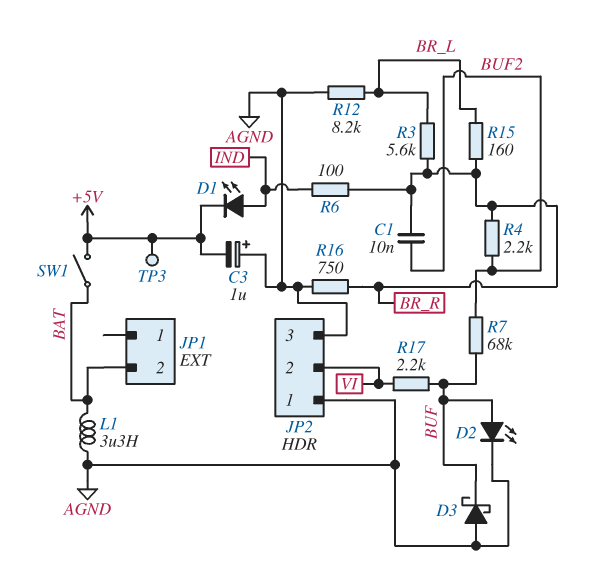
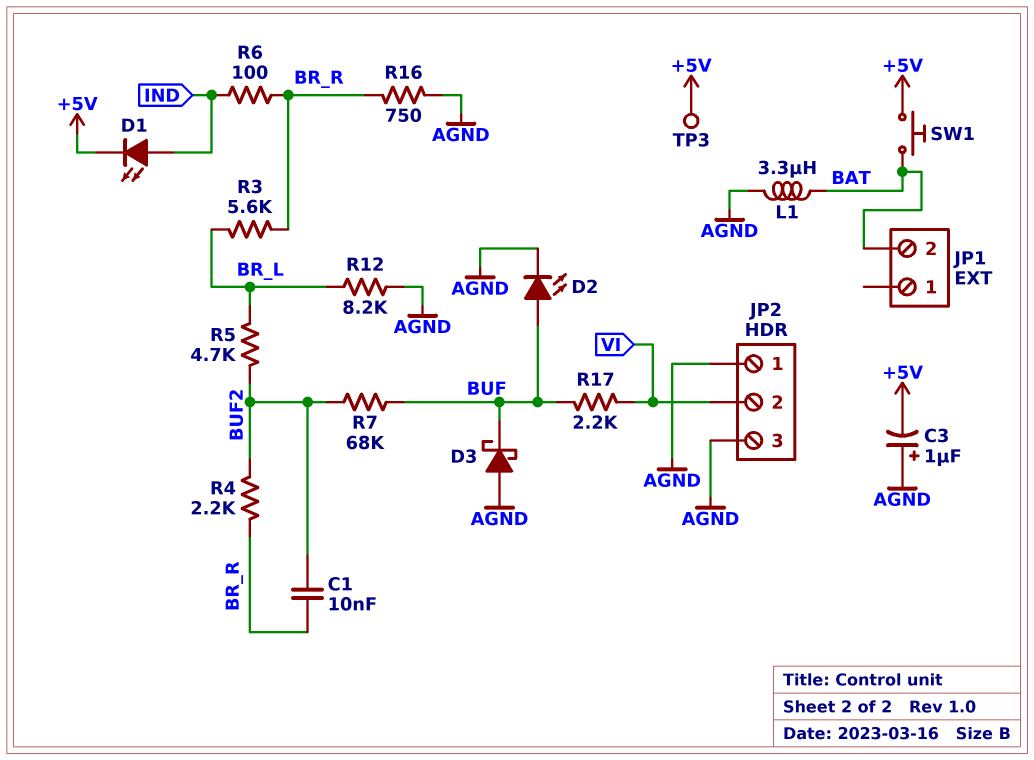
R5: none -> 4.7k (BR_L, BUF2)
R15: 160 (BR_L, BR_R) -> none
SW1: switch (+5V, BAT) -> button (+5V, BAT)

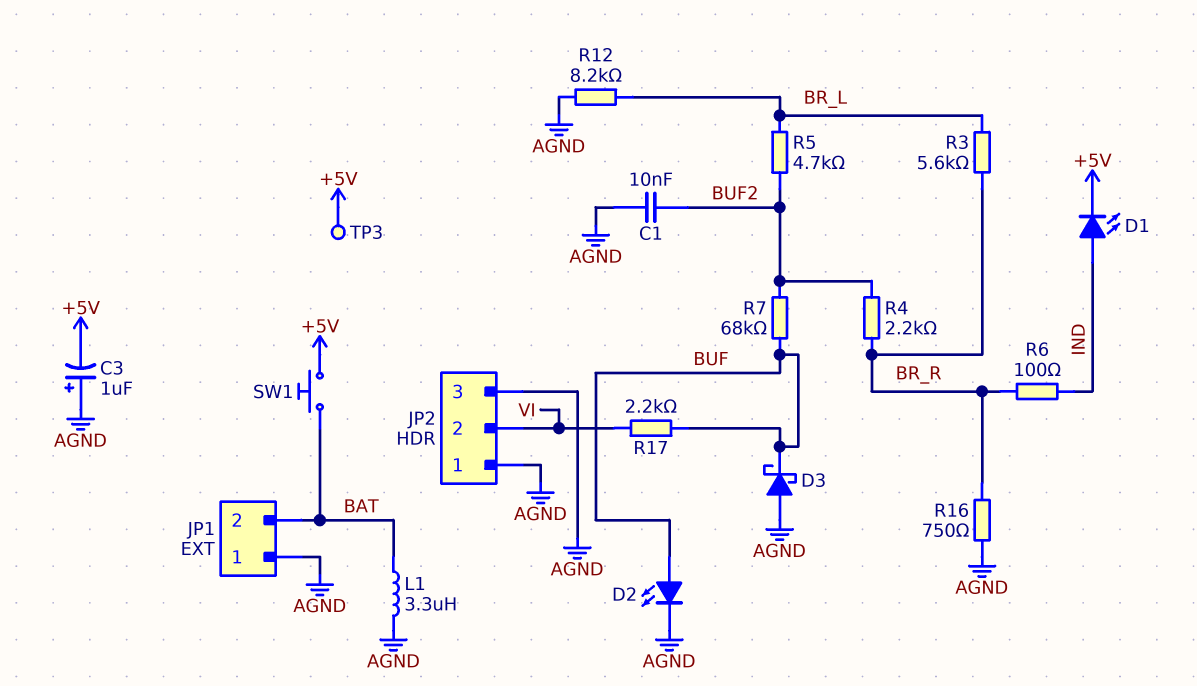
C1: 10nF (BR_R, BUF2) -> 10nF (AGND, BUF2)
JP1 pin 1: none -> AGND

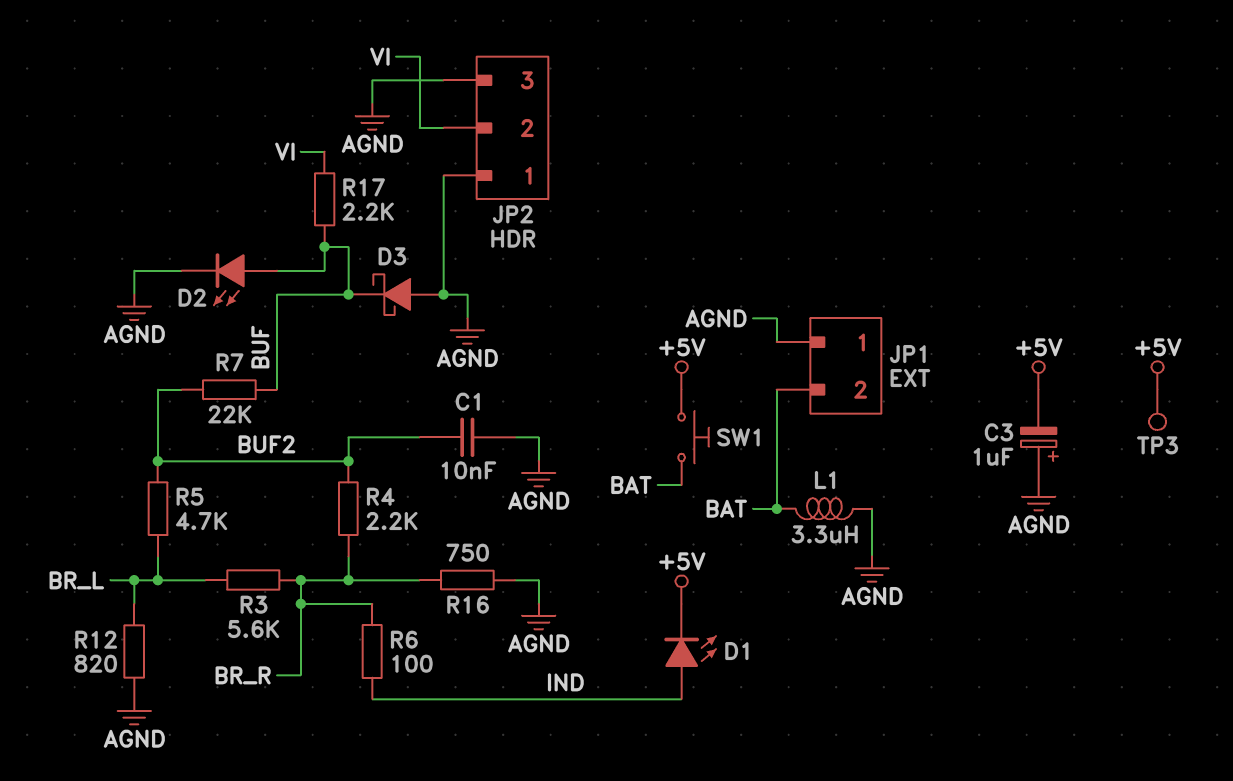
R7: 68k (BUF, BUF2) -> 22k (BUF, BUF2)
R12: 8.2k (AGND, BR_L) -> 820 (AGND, BR_L)

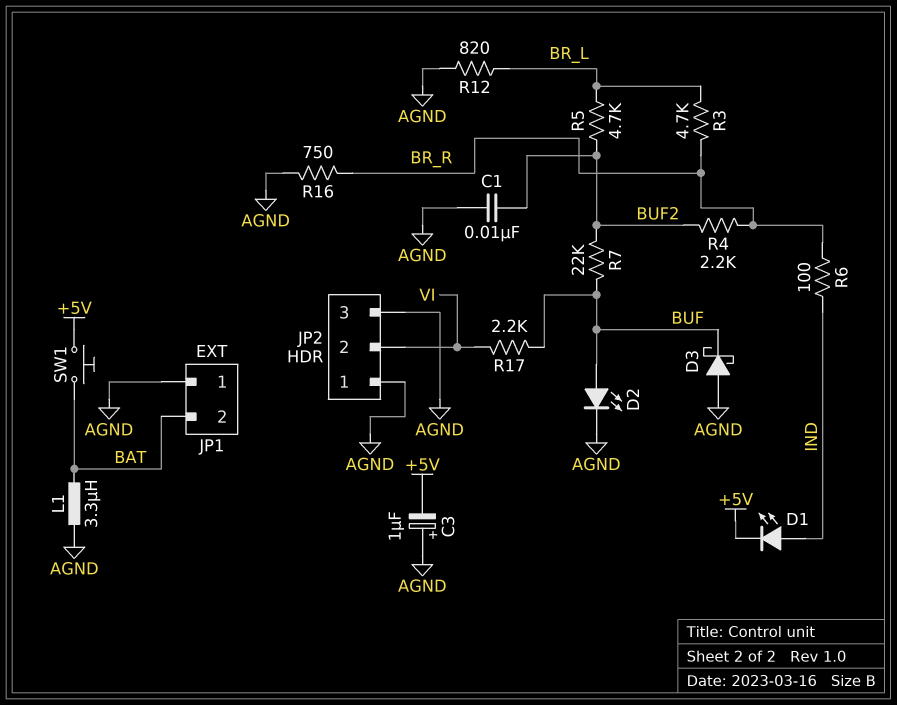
R3: 5.6k (BR_L, BR_R) -> 4.7k (BR_L, BR_R)
TP3: test point (+5V) -> none

